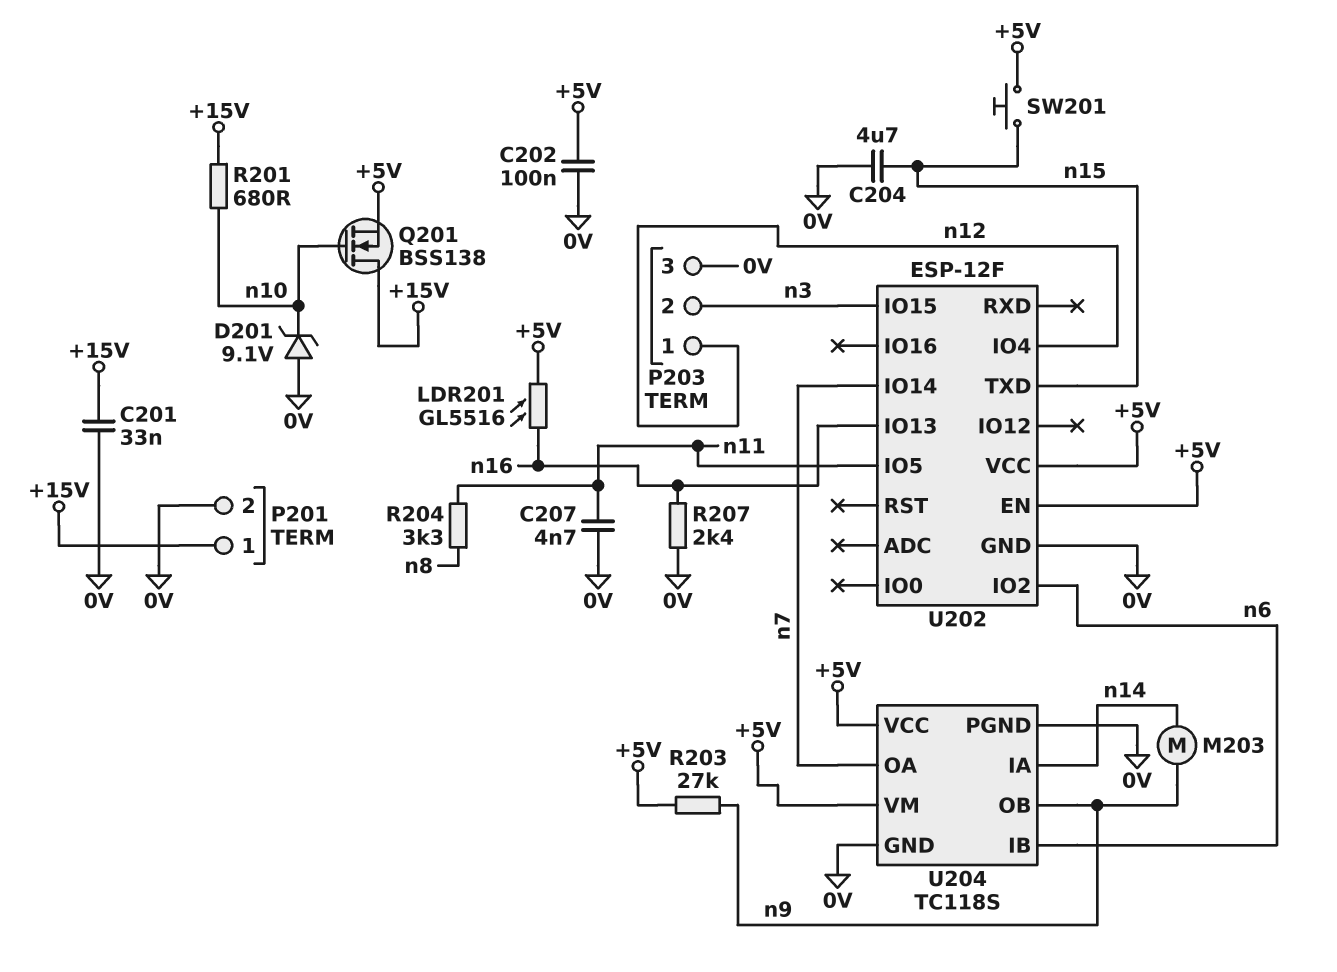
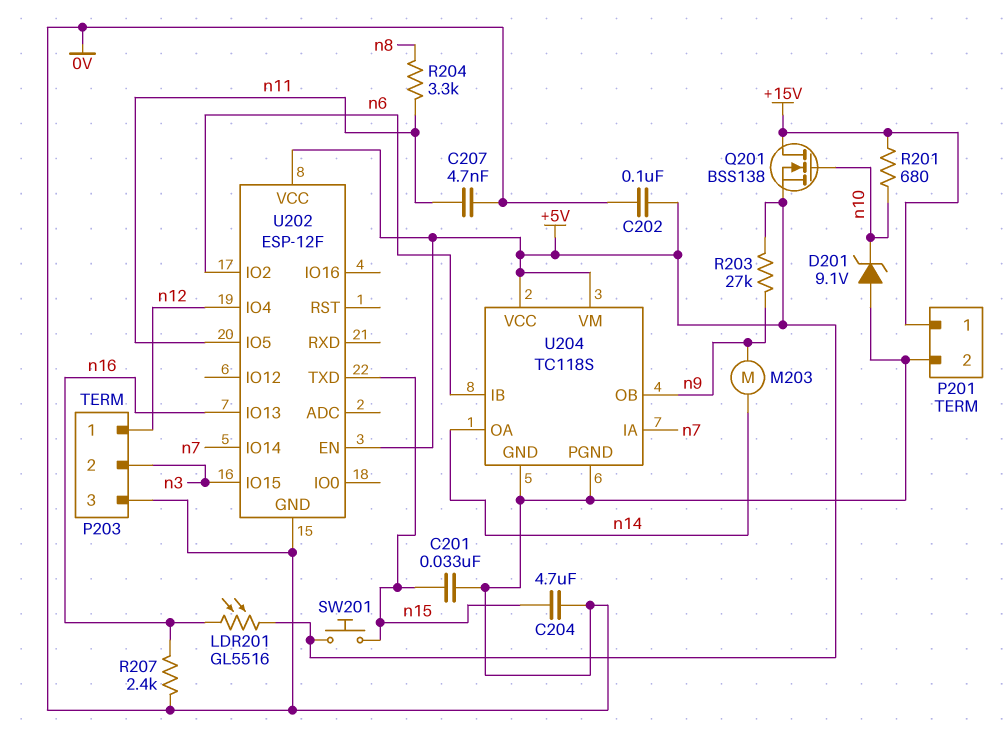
C201: 33nF (+15V, 0V) -> 33nF (0V, n15)
U204 pin IA: n14 -> n7
U204 pin OA: n7 -> n14

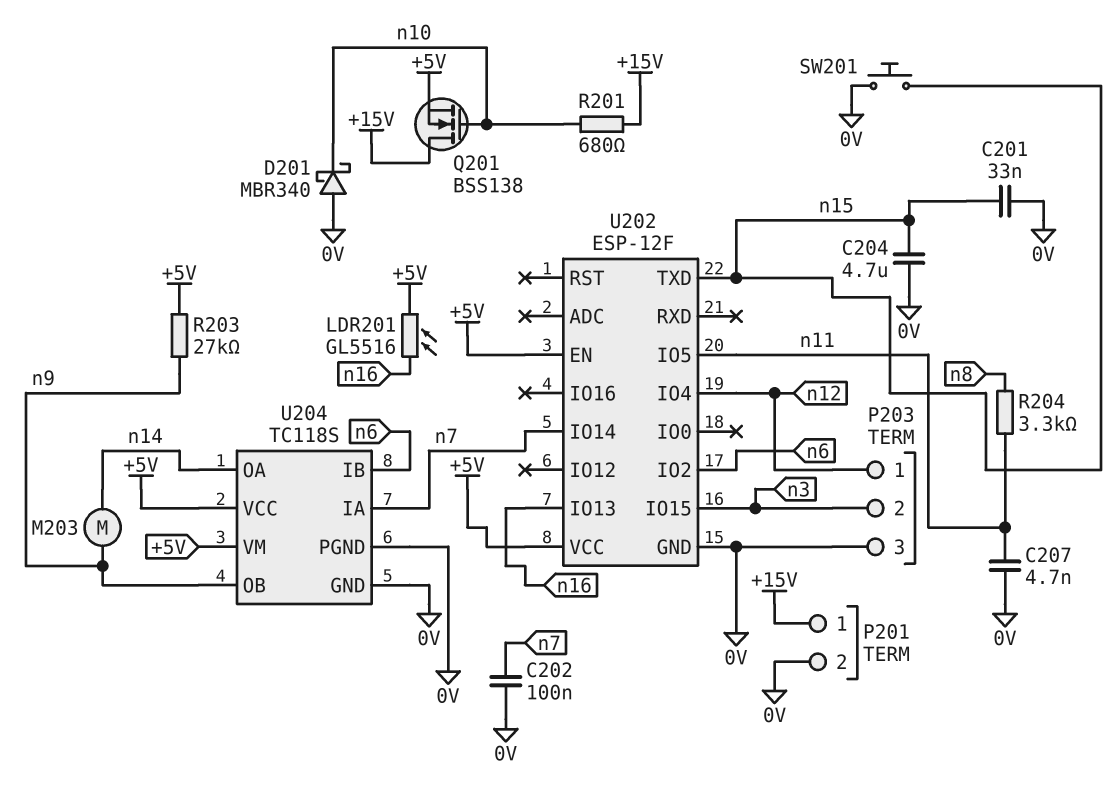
C202: 100nF (+5V, 0V) -> 100nF (0V, n7)
D201: zener 9.1V (A 0V, K n10) -> schottky MBR340 (A 0V, K n10)
R207: 2.4k (0V, n16) -> none
SW201: button (+5V, n15) -> button (0V, n15)

